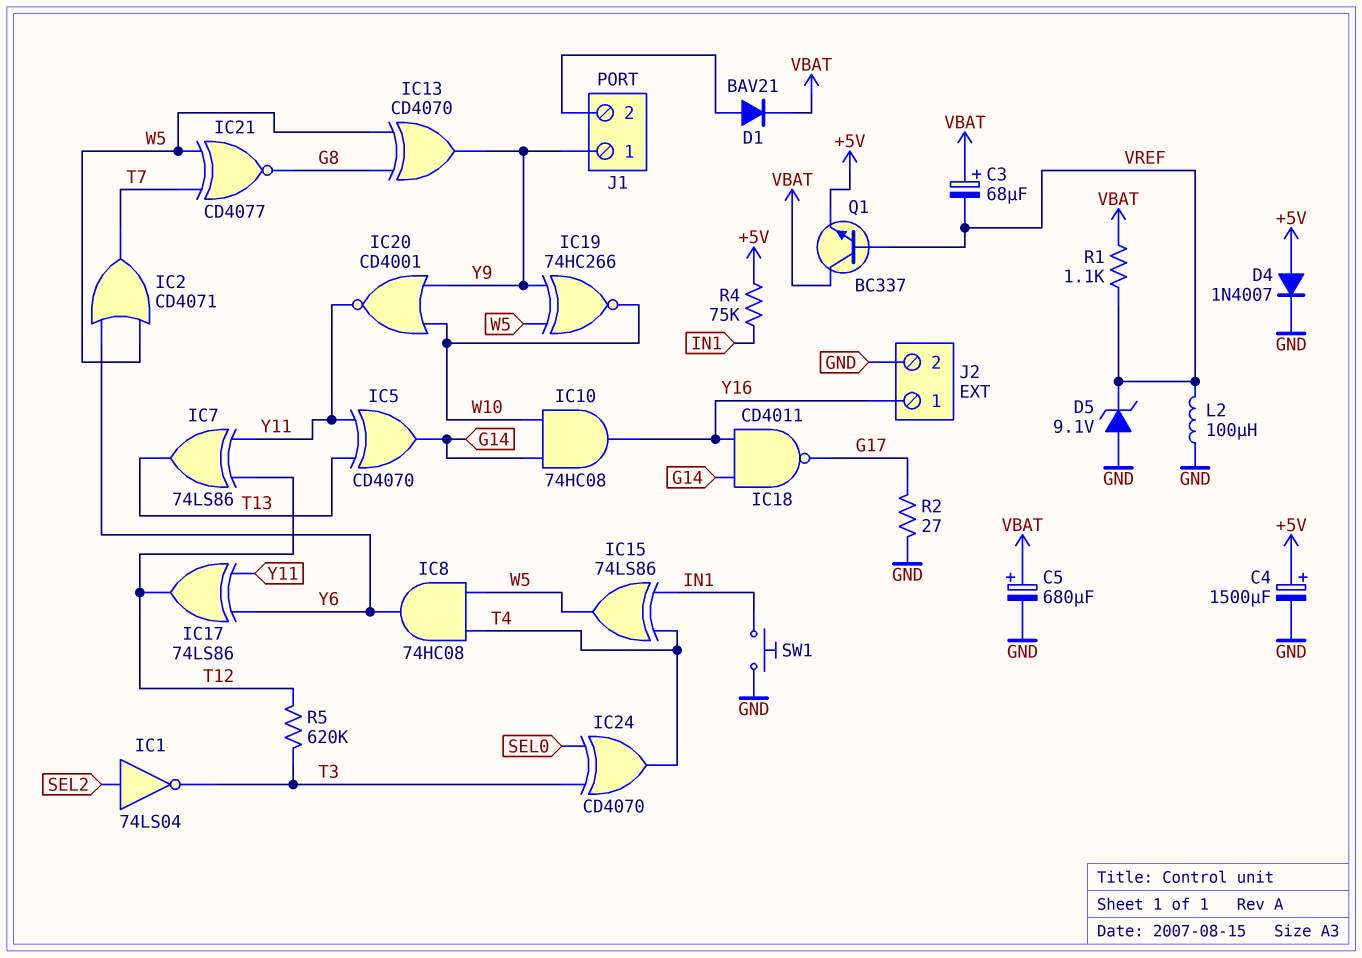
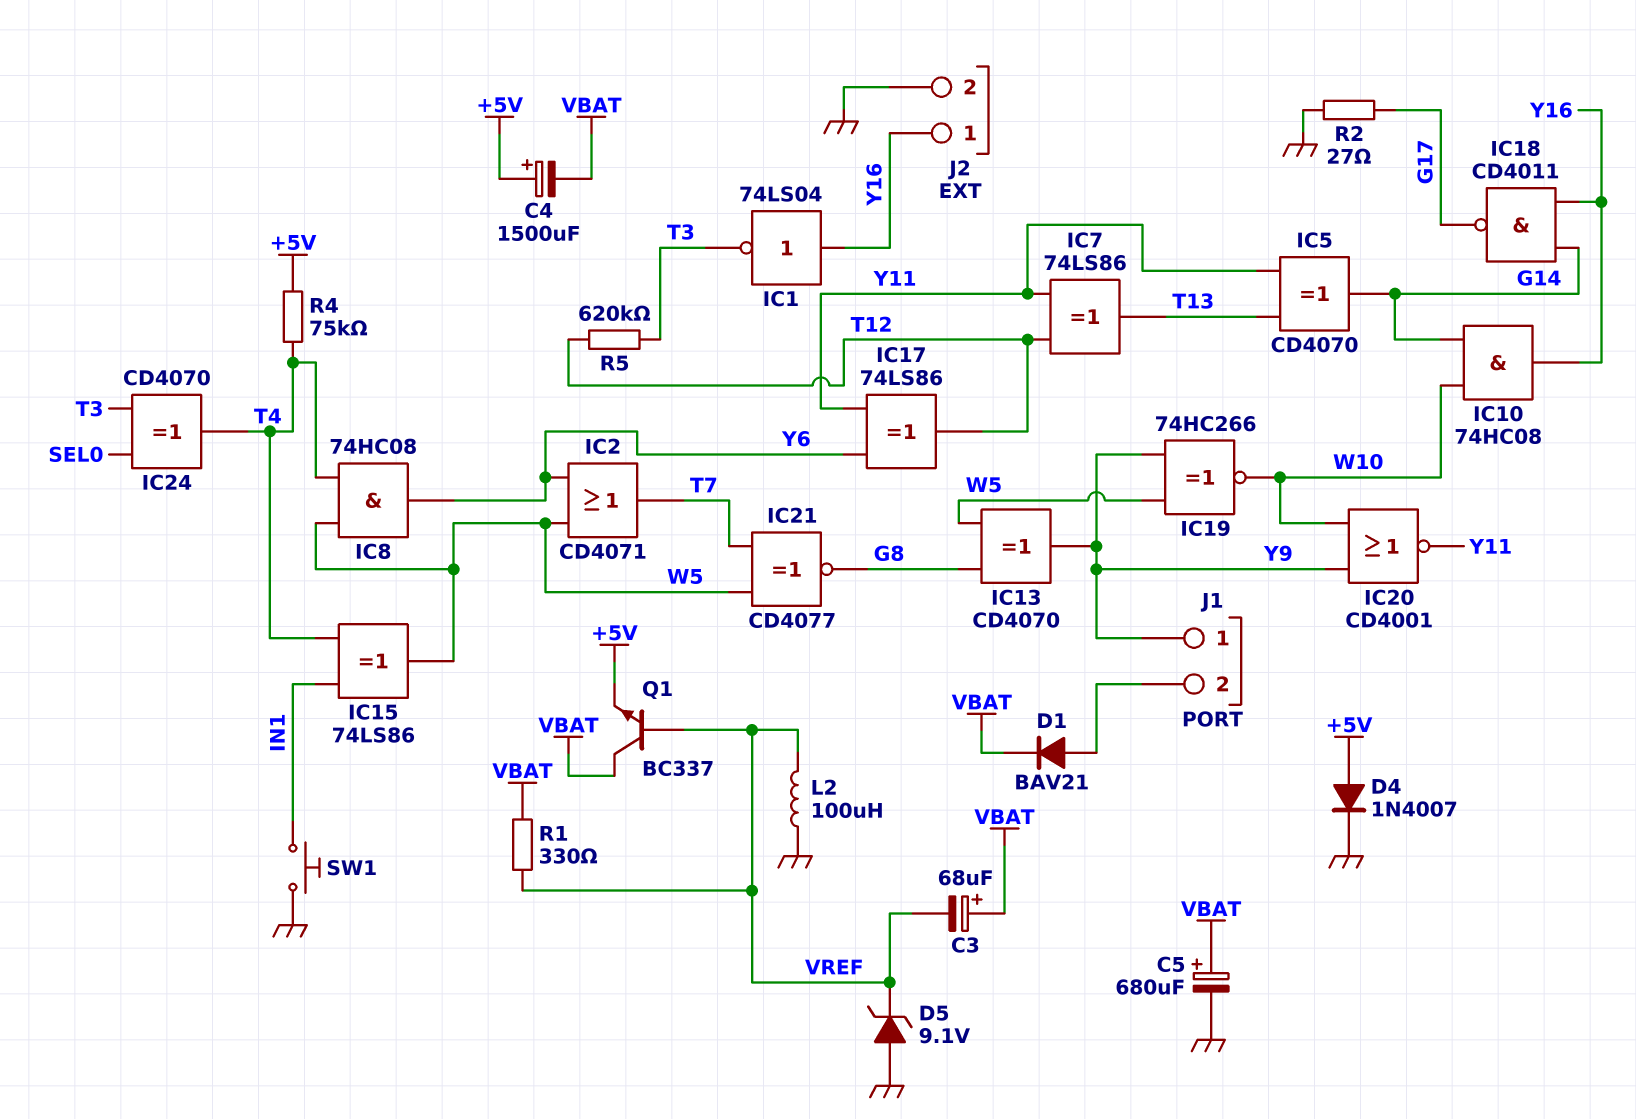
C4: 1500uF (plus +5V, minus GND) -> 1500uF (plus +5V, minus VBAT)
IC1: NOT 74LS04 (in SEL2, out T3) -> NOT 74LS04 (in Y16, out T3)
R1: 1.1k (VBAT, VREF) -> 330 (VBAT, VREF)
R4: 75k (+5V, IN1) -> 75k (+5V, T4)

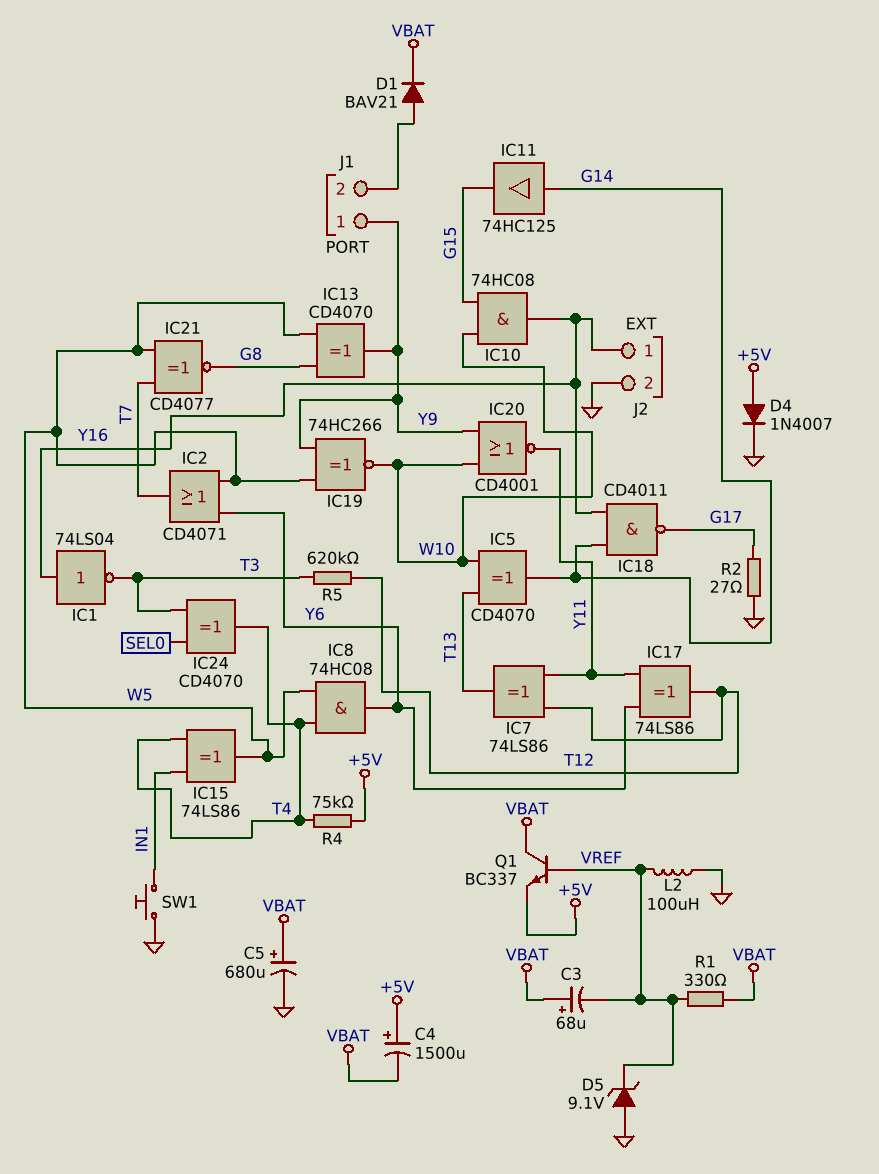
IC5: XOR CD4070 (in T13, in Y11, out G14) -> XOR CD4070 (in T13, in W10, out G14)
IC10: AND 74HC08 (in G14, in W10, out Y16) -> AND 74HC08 (in G15, in W10, out Y16)
IC11: none -> buffer 74HC125 (in G14, out G15)

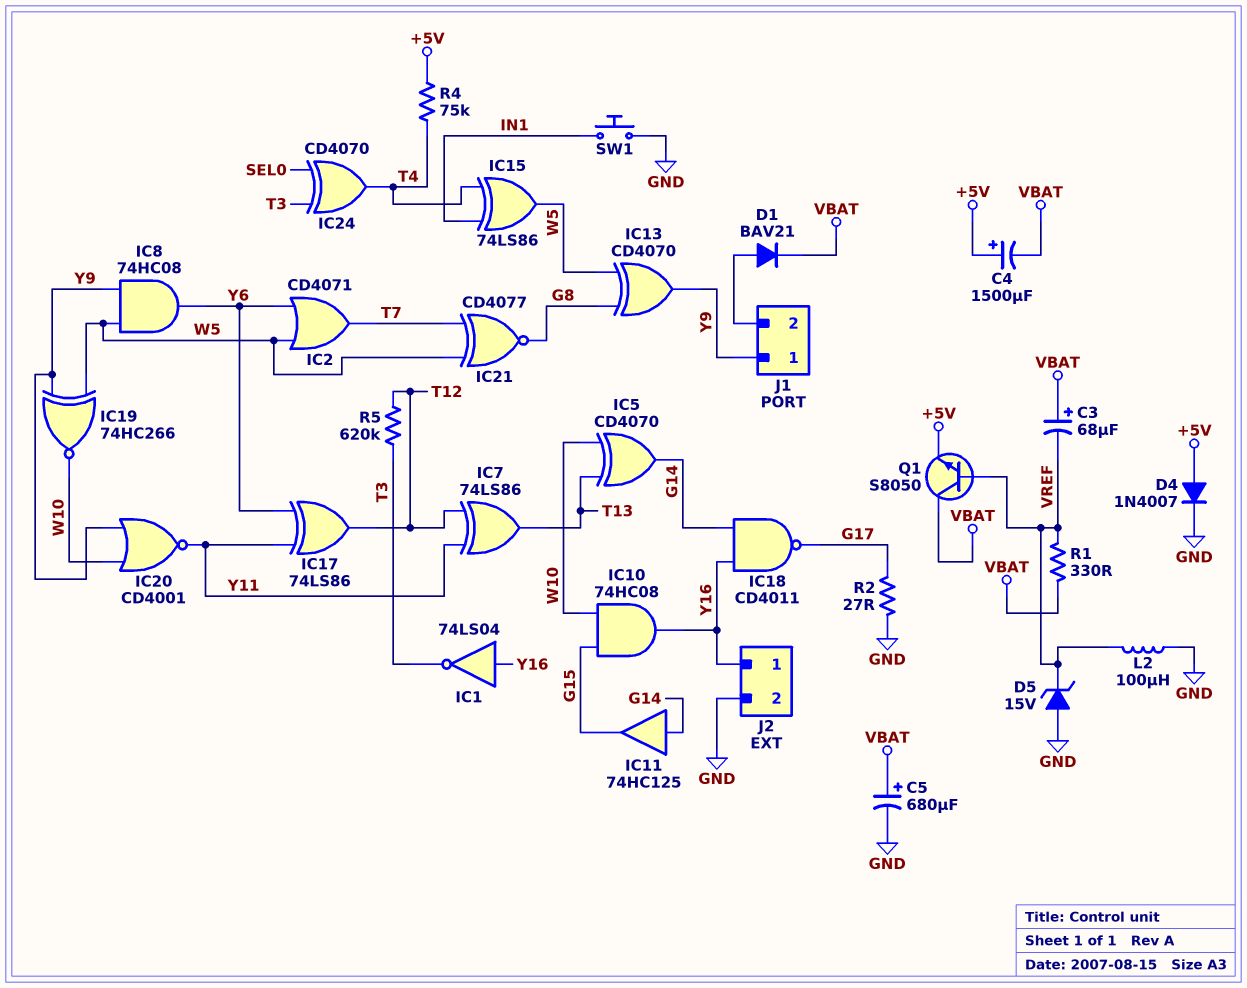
D5: zener 9.1V (A GND, K VREF) -> zener 15V (A GND, K VREF)
IC8: AND 74HC08 (in T4, in W5, out Y6) -> AND 74HC08 (in W5, in Y9, out Y6)
Q1: NPN BC337 (B VREF, C VBAT, E +5V) -> NPN S8050 (B VREF, C VBAT, E +5V)

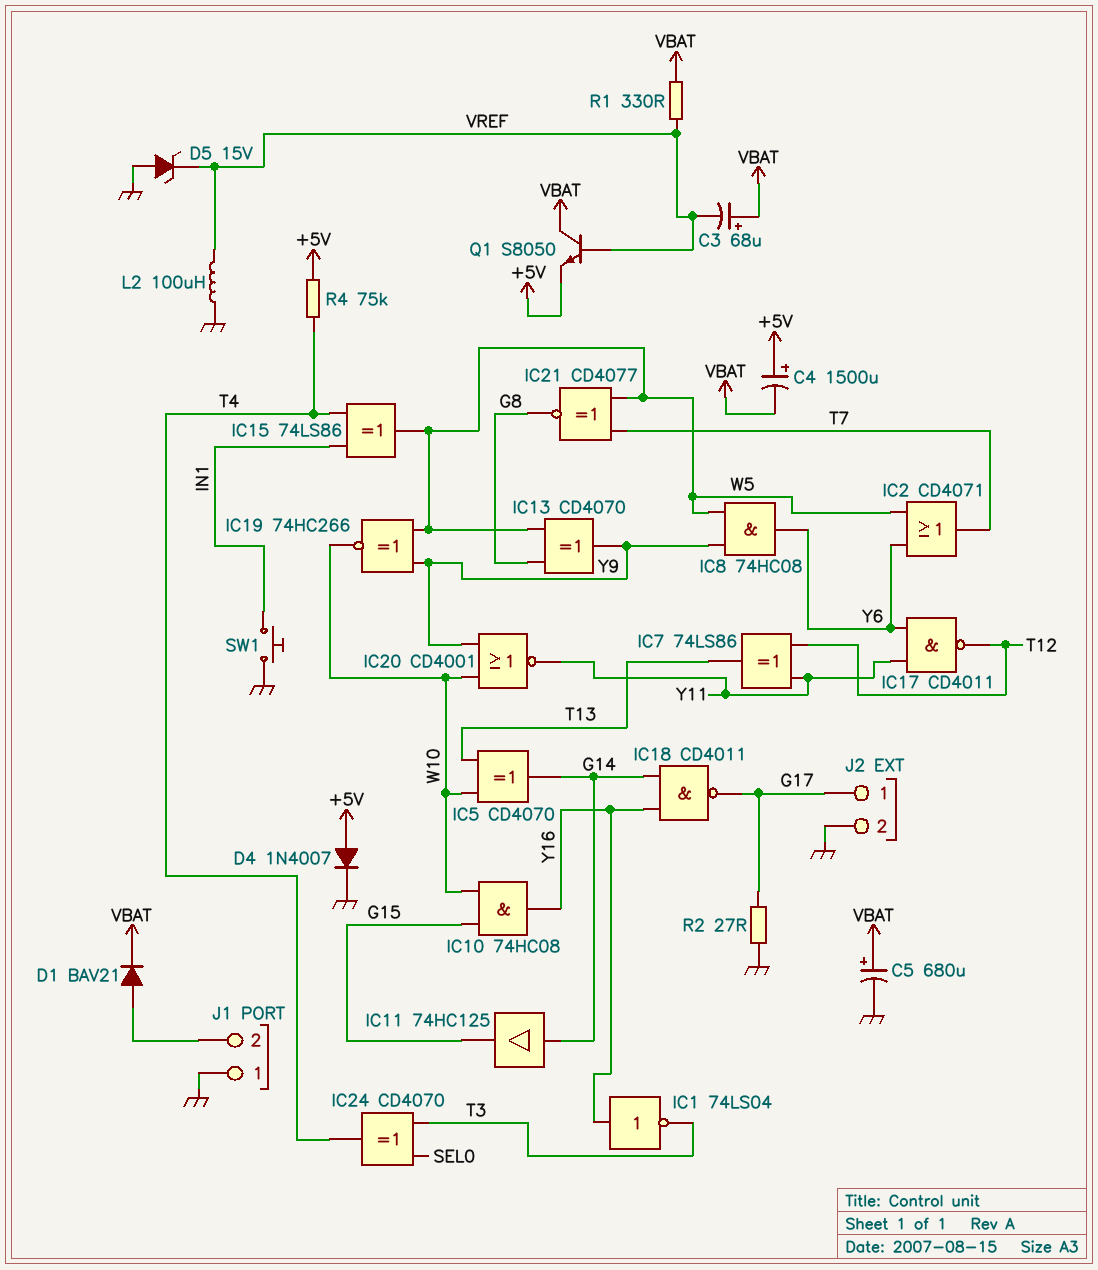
IC17: XOR 74LS86 (in Y6, in Y11, out T12) -> NAND CD4011 (in Y6, in Y11, out T12)
J1 pin 1: Y9 -> GND
J2 pin 1: Y16 -> G17
R5: 620k (T3, T12) -> none

